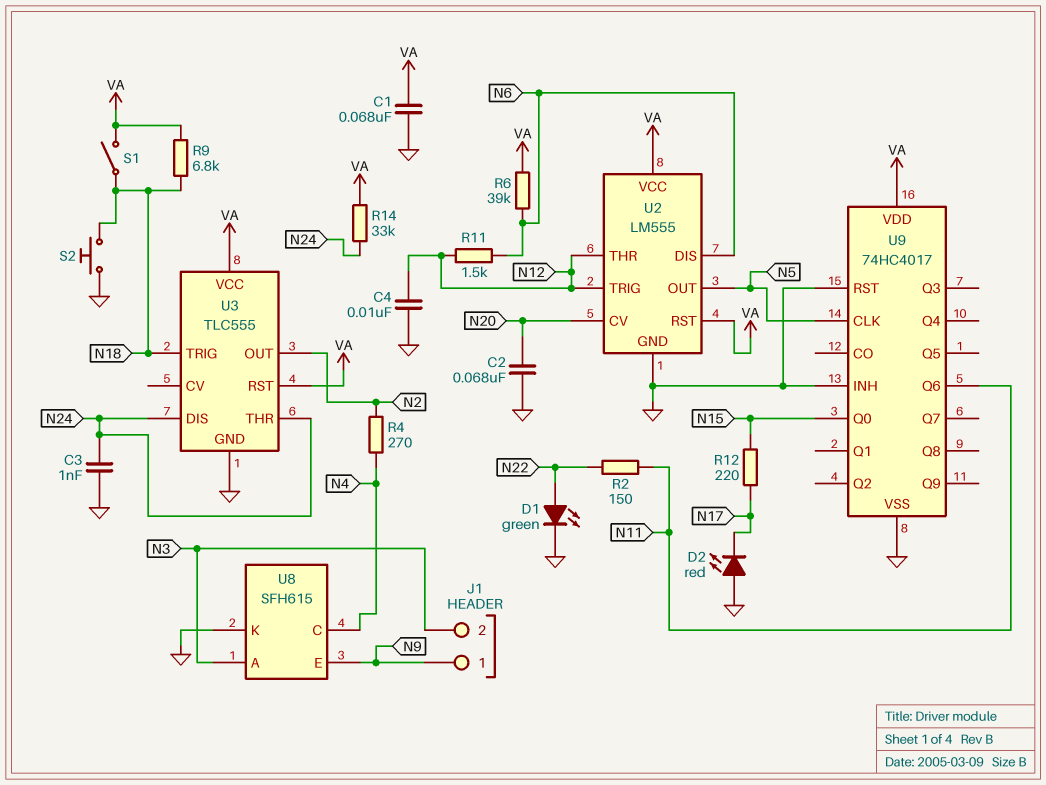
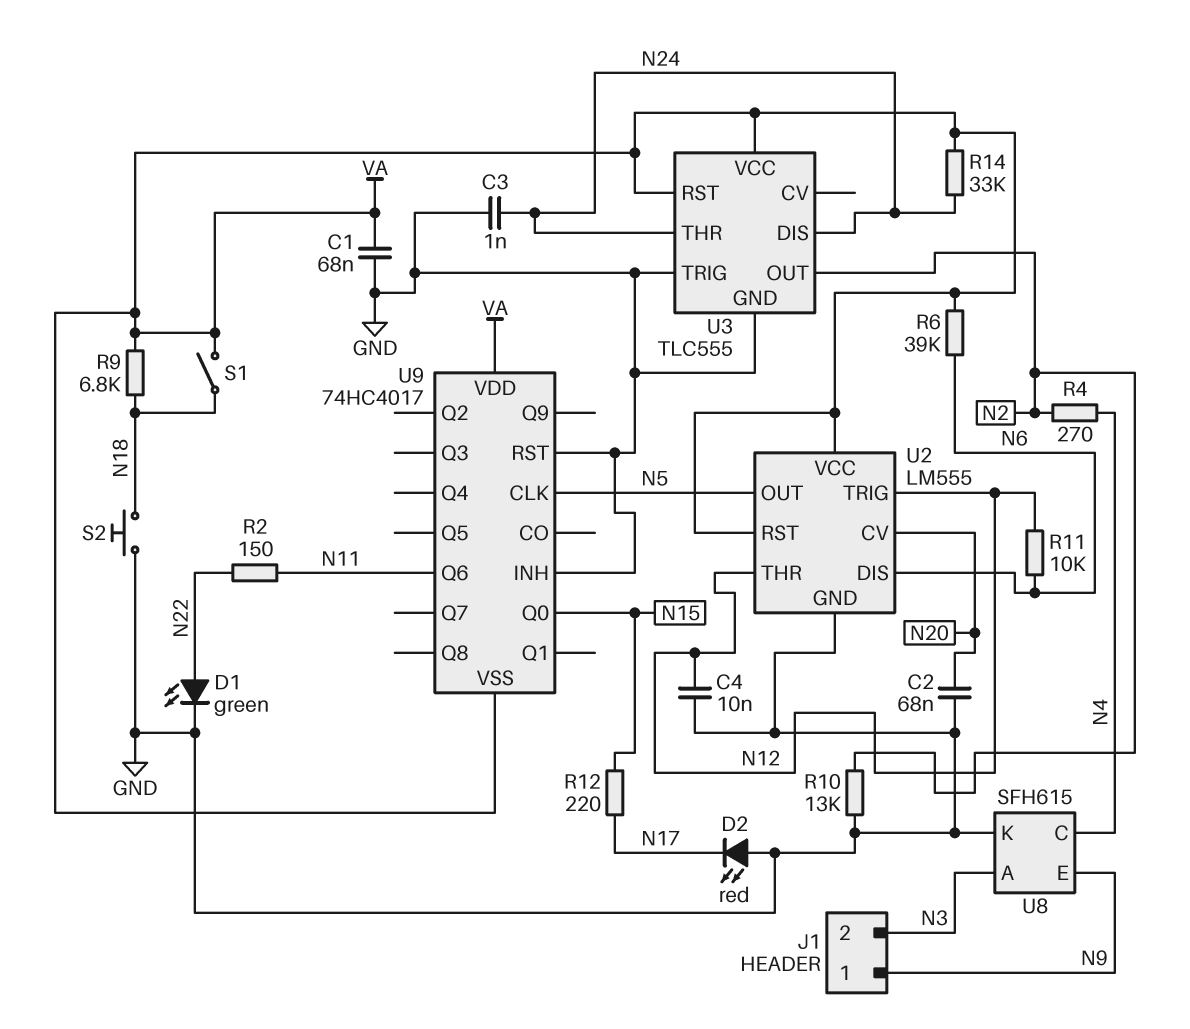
R10: none -> 13k (GND, N2)
R11: 1.5k (N6, N12) -> 10k (N6, N12)
U3 pin TRIG: N18 -> GND
U9 pin VSS: GND -> VA

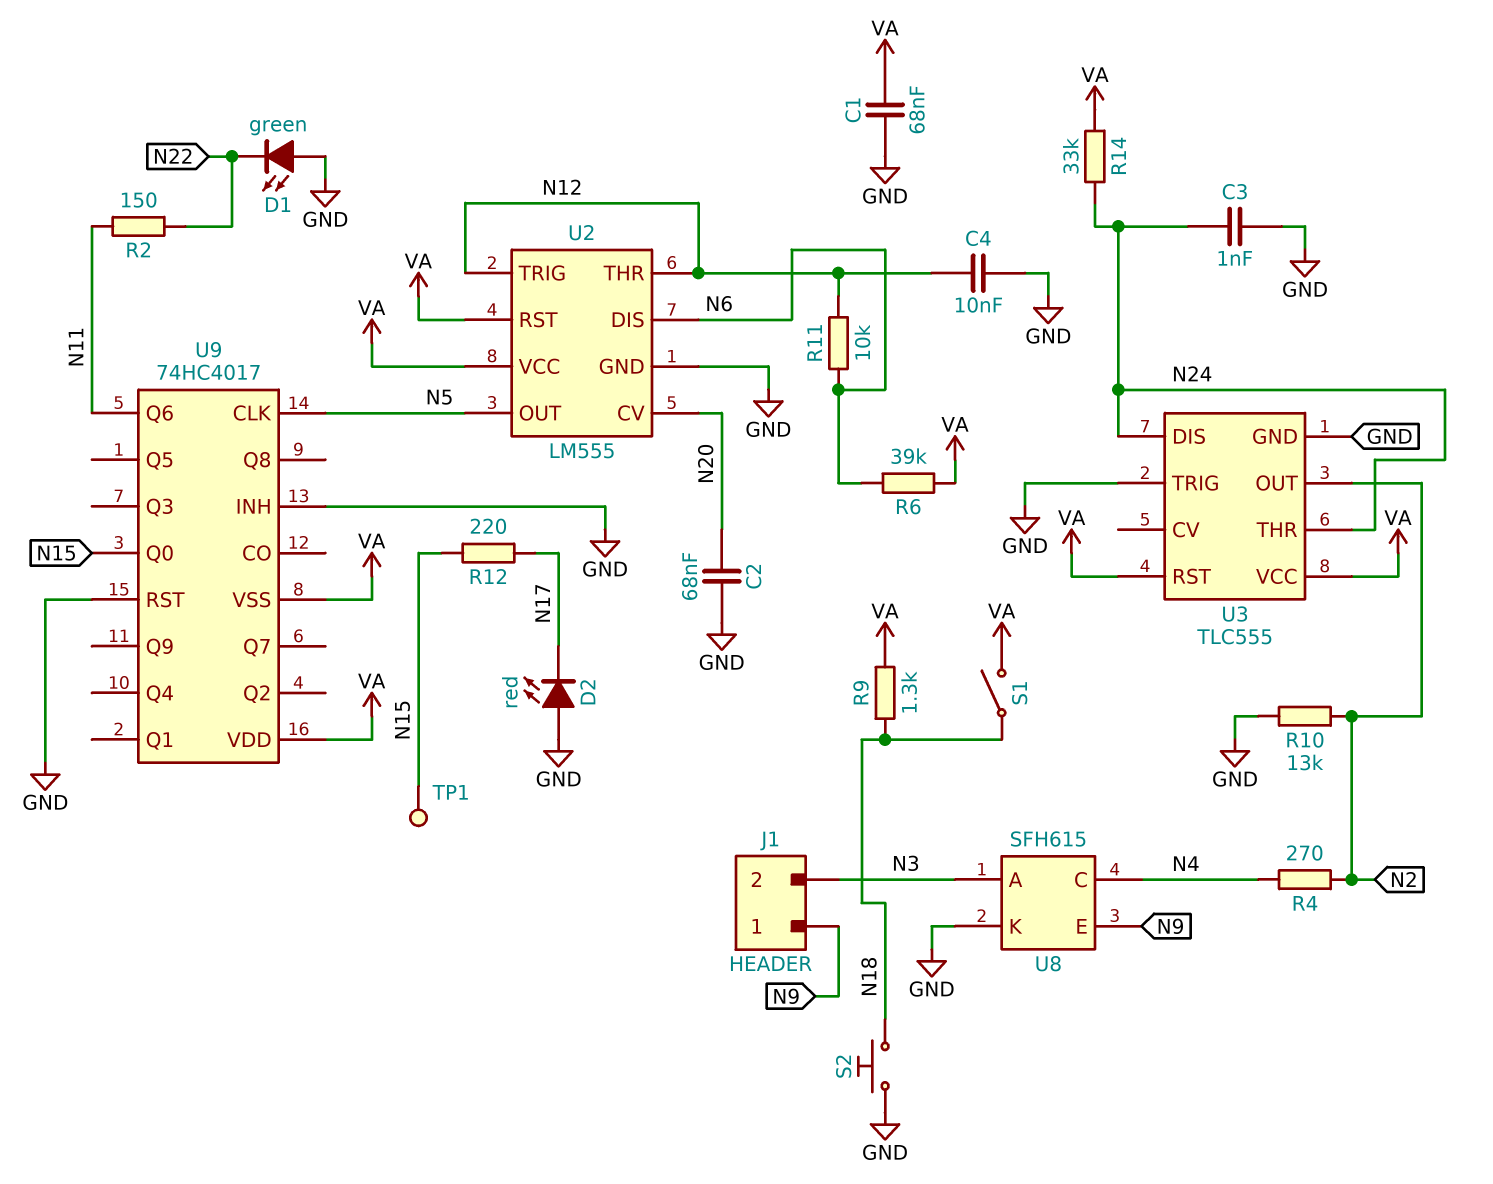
D1: LED green (A N22, K GND) -> LED green (A GND, K N22)
R9: 6.8k (N18, VA) -> 1.3k (N18, VA)
TP1: none -> test point (N15)

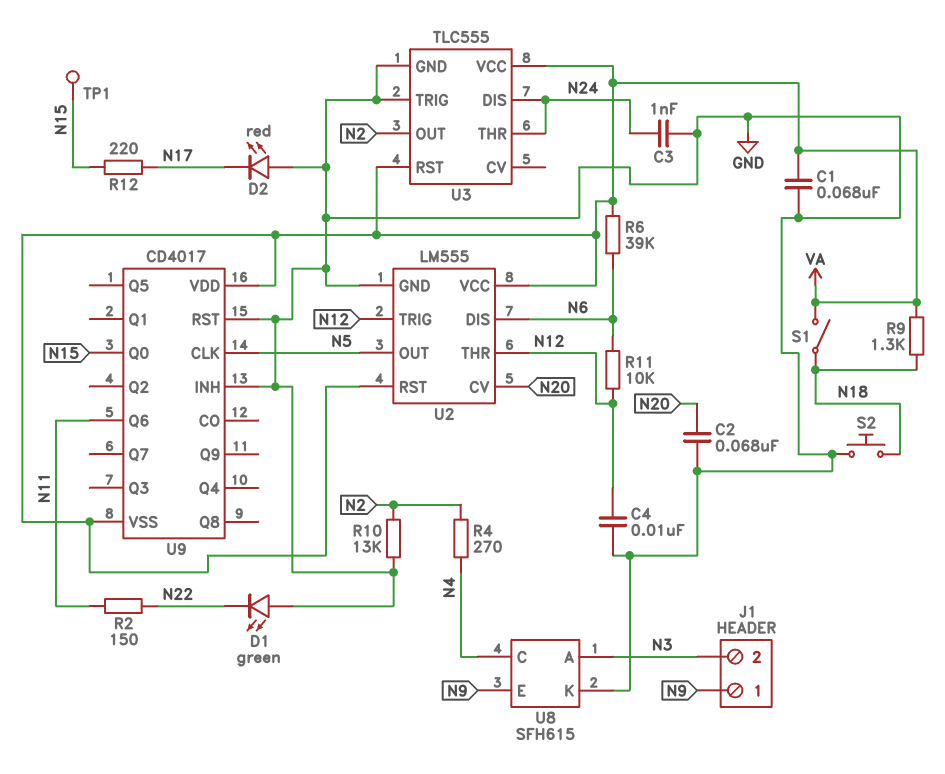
R14: 33k (N24, VA) -> none
U9: 74HC4017 -> CD4017

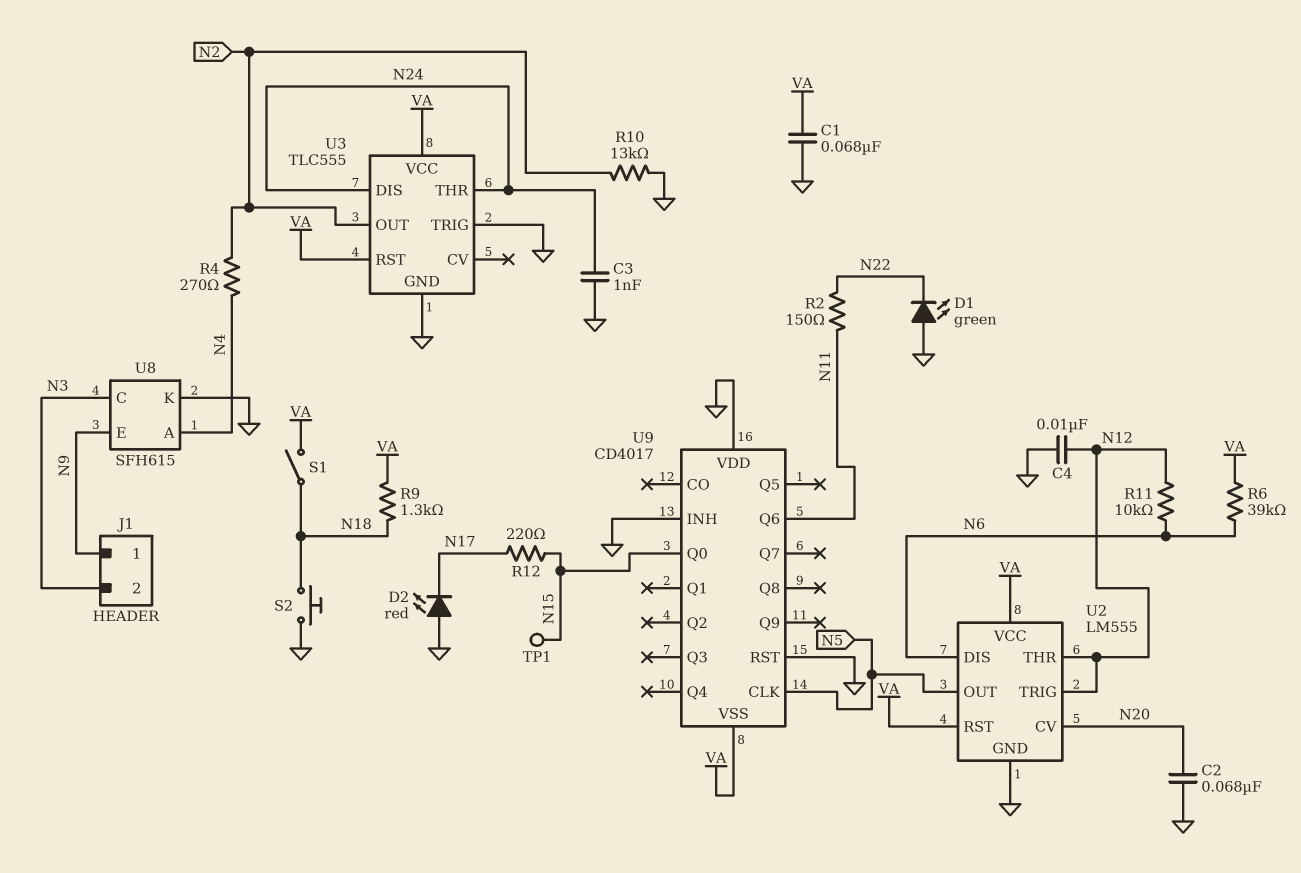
U8 pin A: N3 -> N4
U8 pin C: N4 -> N3
U9 pin VDD: VA -> GND

